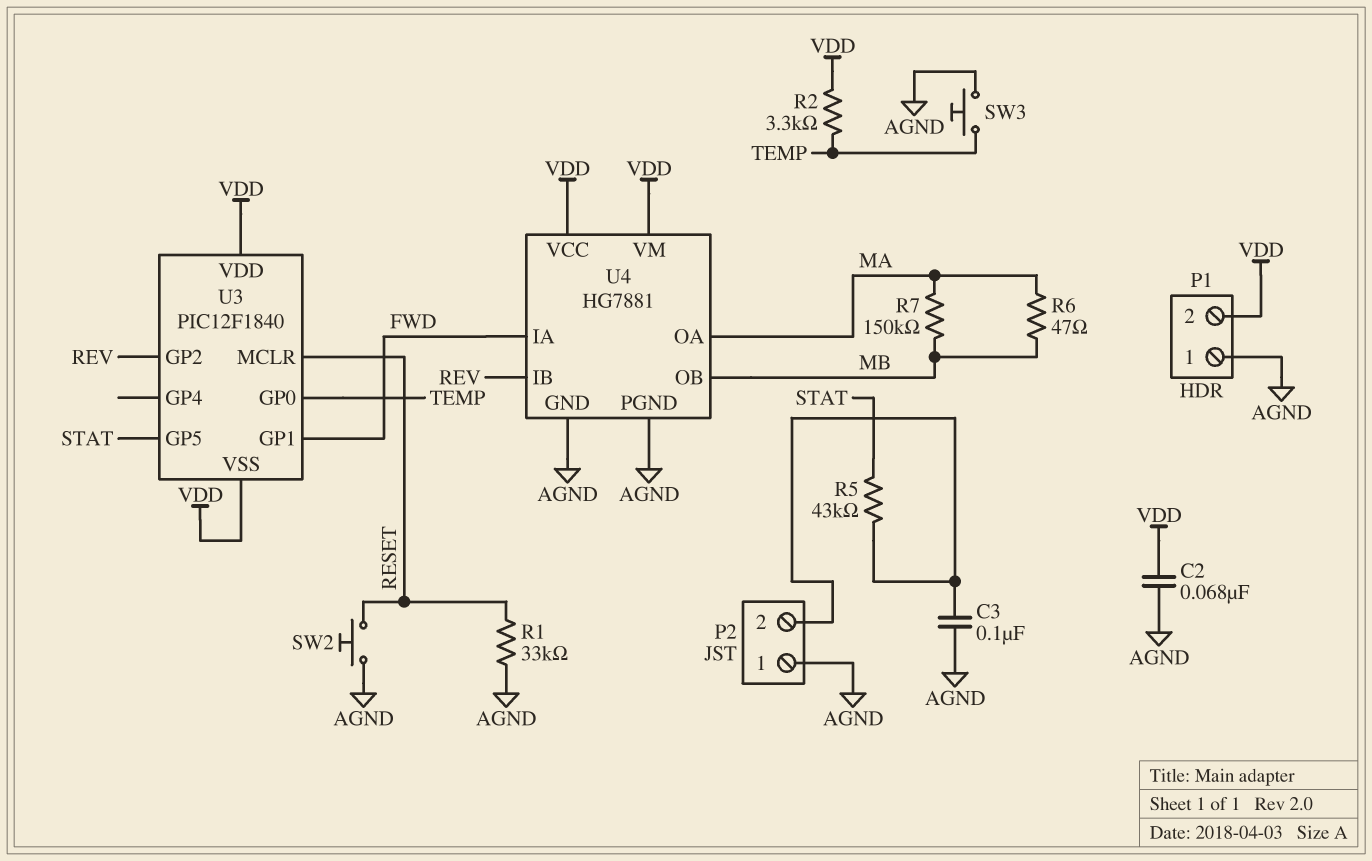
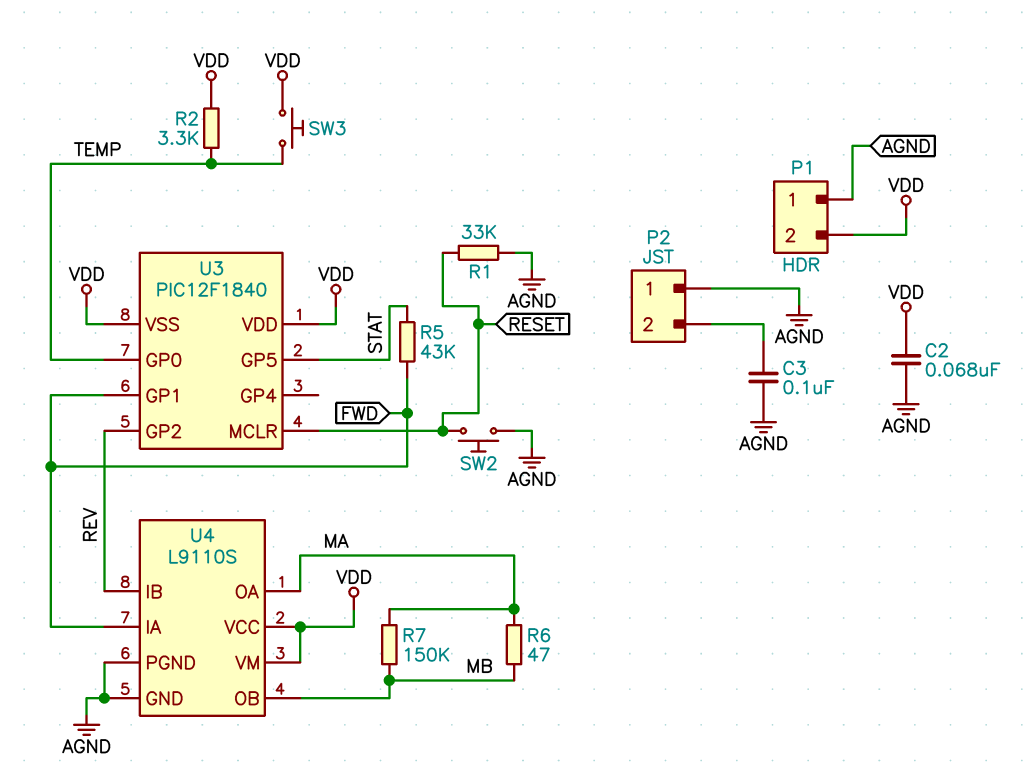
R5: 43k (P2/2, STAT) -> 43k (FWD, STAT)
SW3: button (AGND, TEMP) -> button (TEMP, VDD)
U4: HG7881 -> L9110S

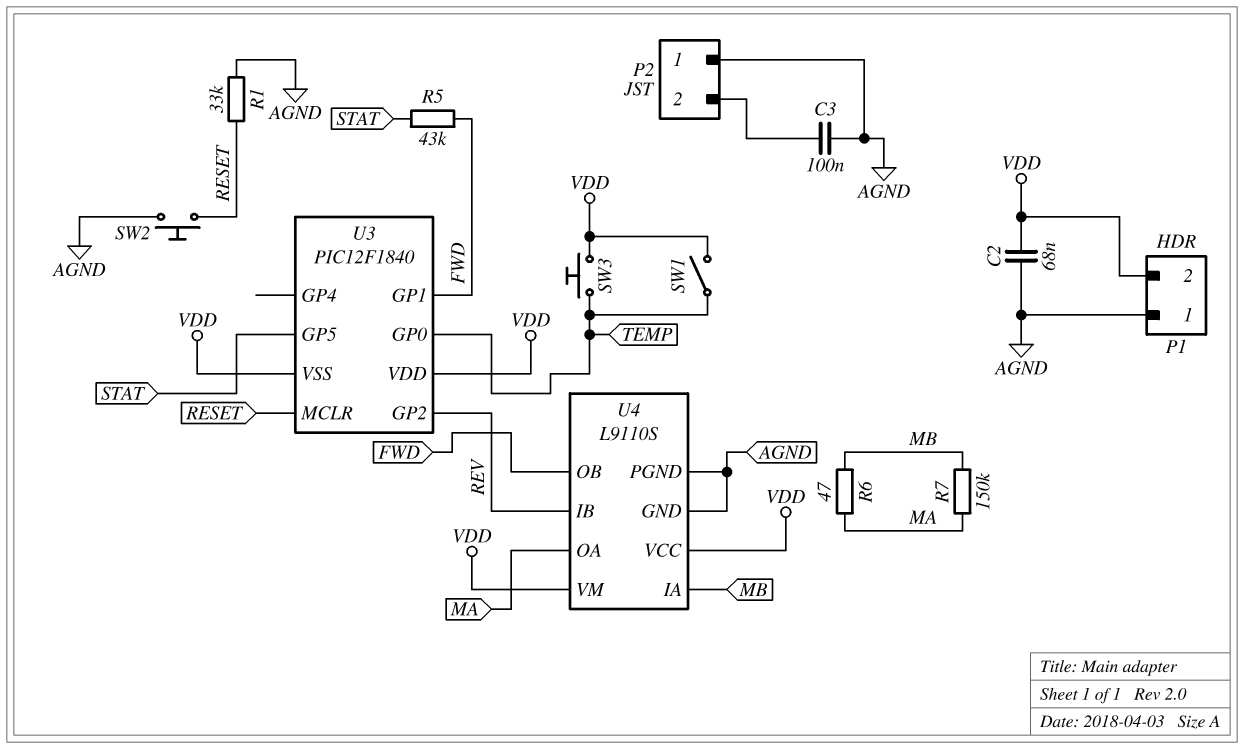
R2: 3.3k (TEMP, VDD) -> none
SW1: none -> switch (TEMP, VDD)
U4 pin IA: FWD -> MB
U4 pin OB: MB -> FWD

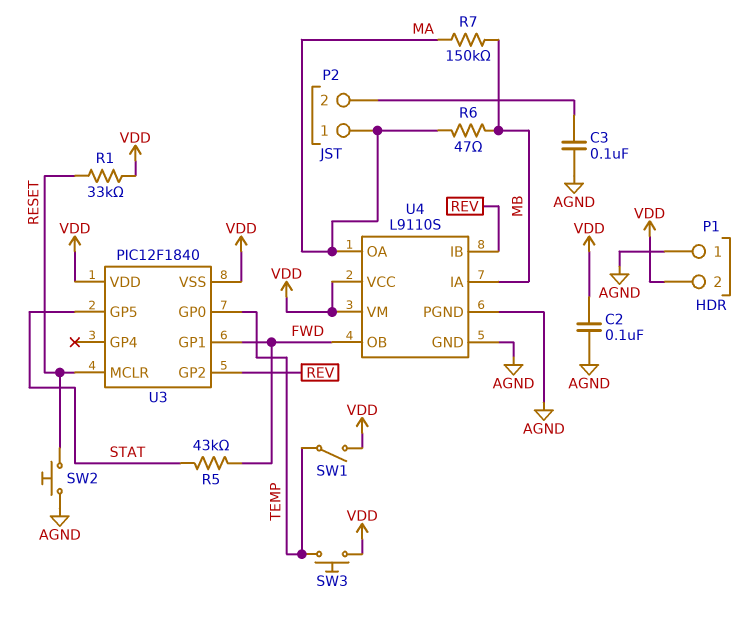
C2: 68nF (AGND, VDD) -> 100nF (AGND, VDD)
P2 pin 1: AGND -> MA
R1: 33k (AGND, RESET) -> 33k (RESET, VDD)

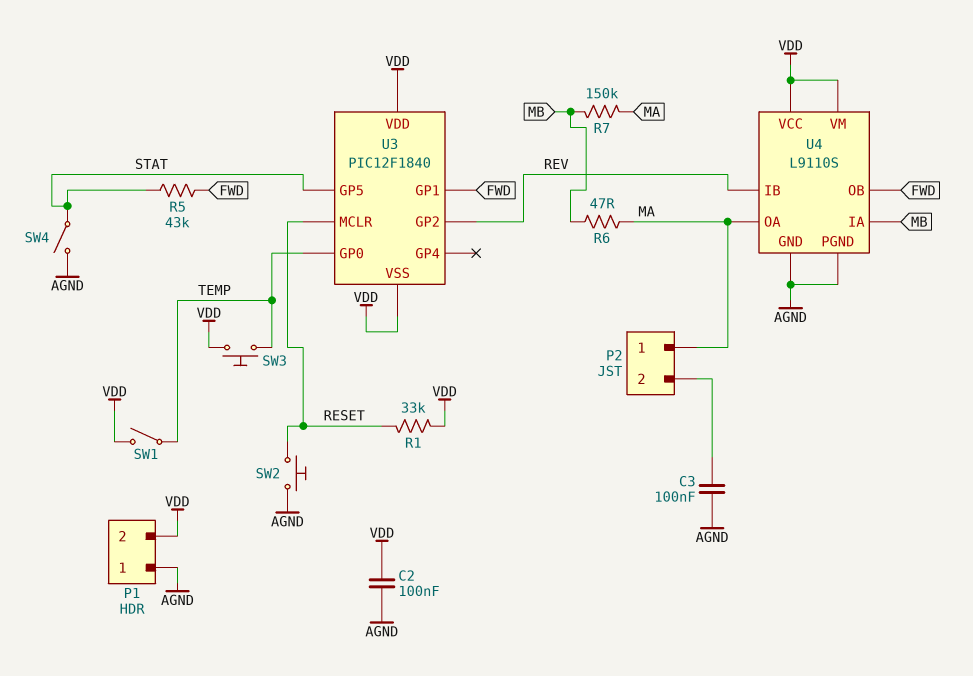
SW4: none -> switch (AGND, STAT)

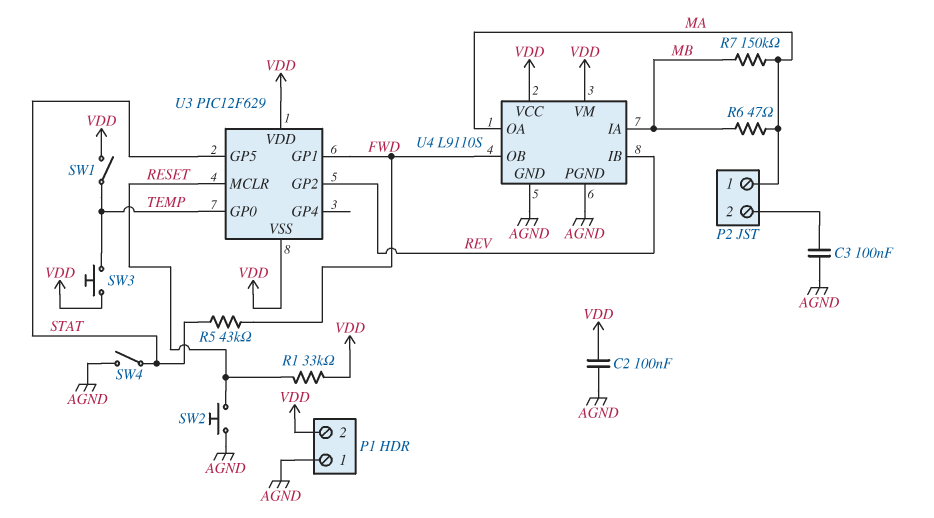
U3: PIC12F1840 -> PIC12F629

